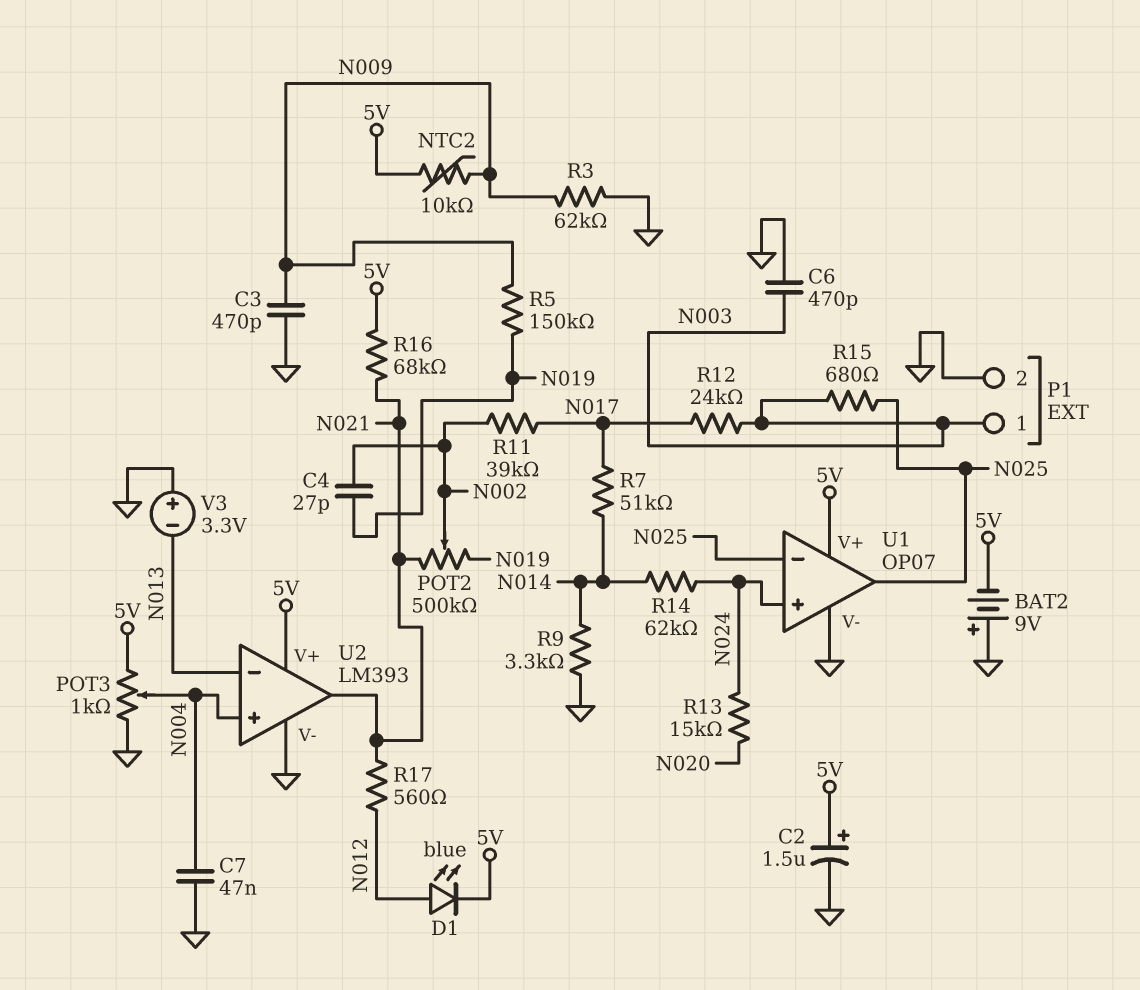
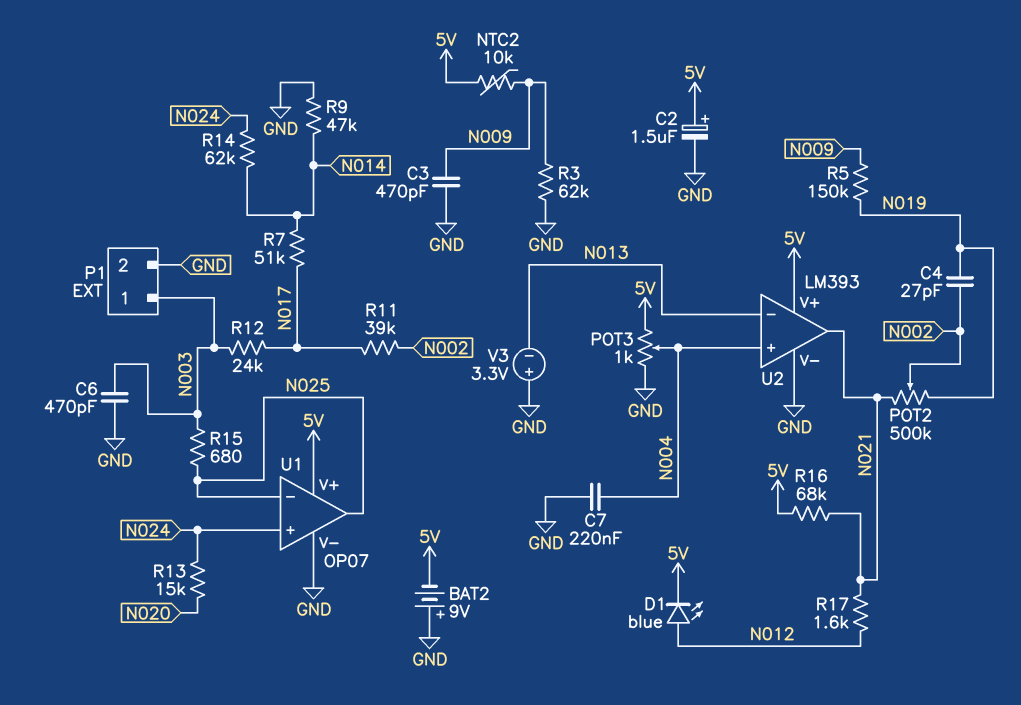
C7: 47nF (GND, N004) -> 220nF (GND, N004)
R9: 3.3k (GND, N014) -> 47k (GND, N014)
R17: 560 (N012, N021) -> 1.6k (N012, N021)

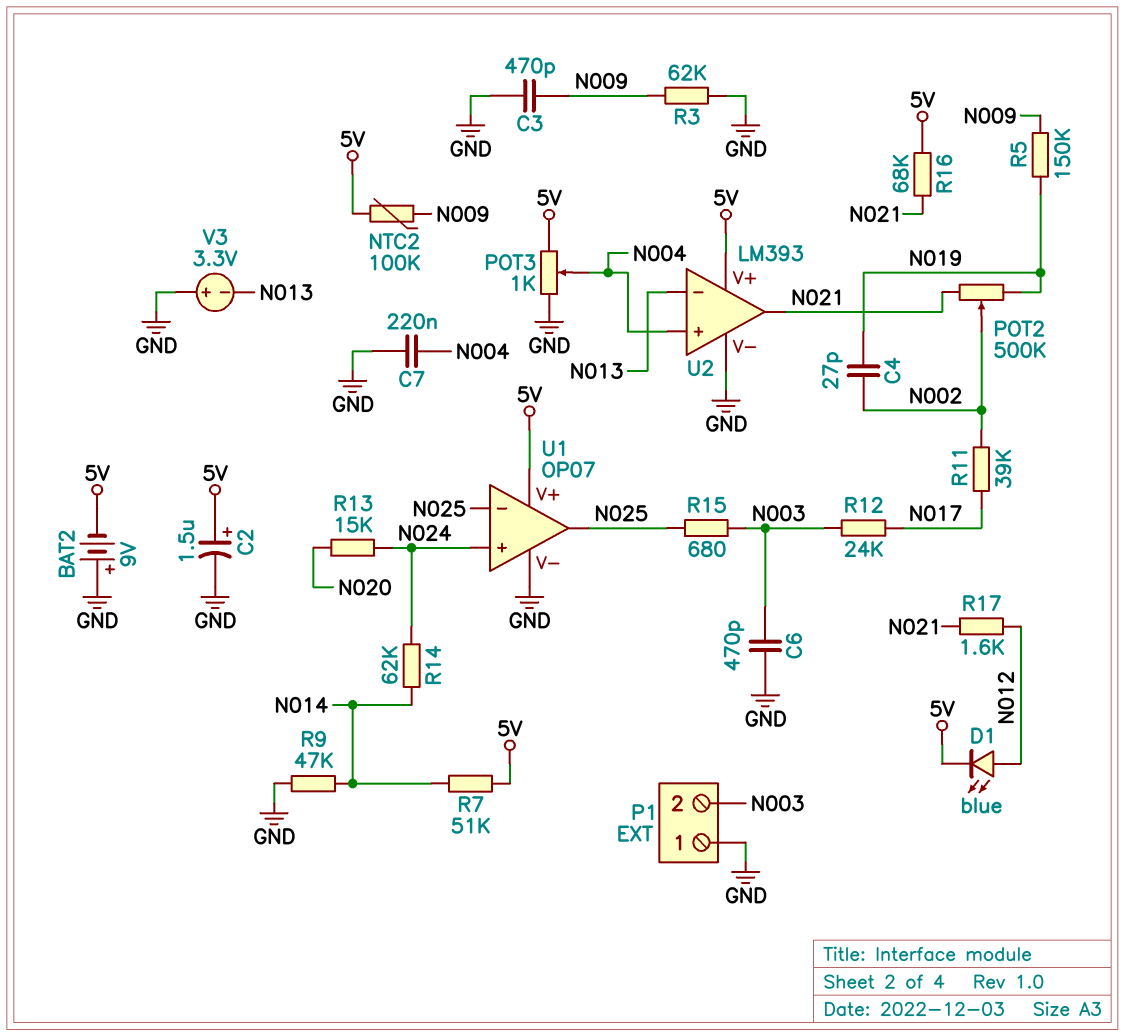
NTC2: 10k (5V, N009) -> 100k (5V, N009)
P1 pin 1: N003 -> GND
P1 pin 2: GND -> N003
R7: 51k (N014, N017) -> 51k (5V, N014)

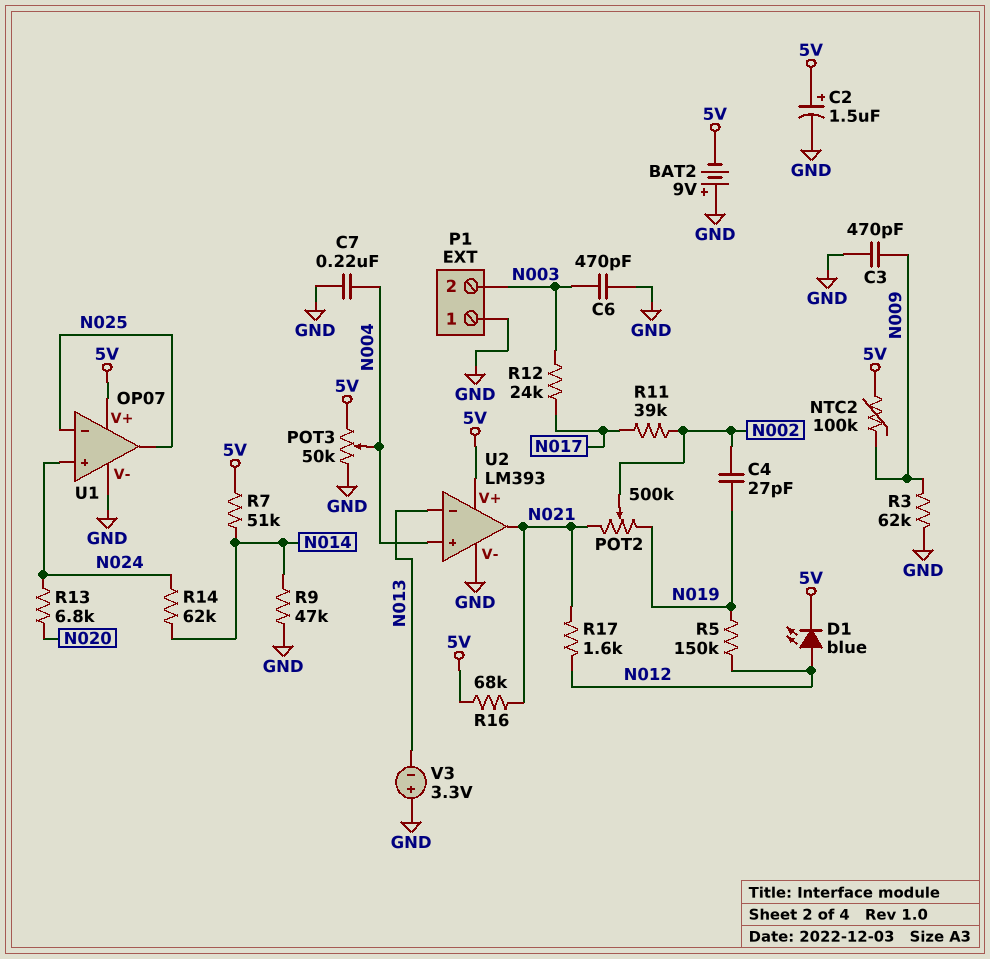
POT3: 1k (5V, GND, wiper N004) -> 50k (5V, GND, wiper N004)
R5: 150k (N009, N019) -> 150k (N012, N019)
R13: 15k (N020, N024) -> 6.8k (N020, N024)
R15: 680 (N003, N025) -> none

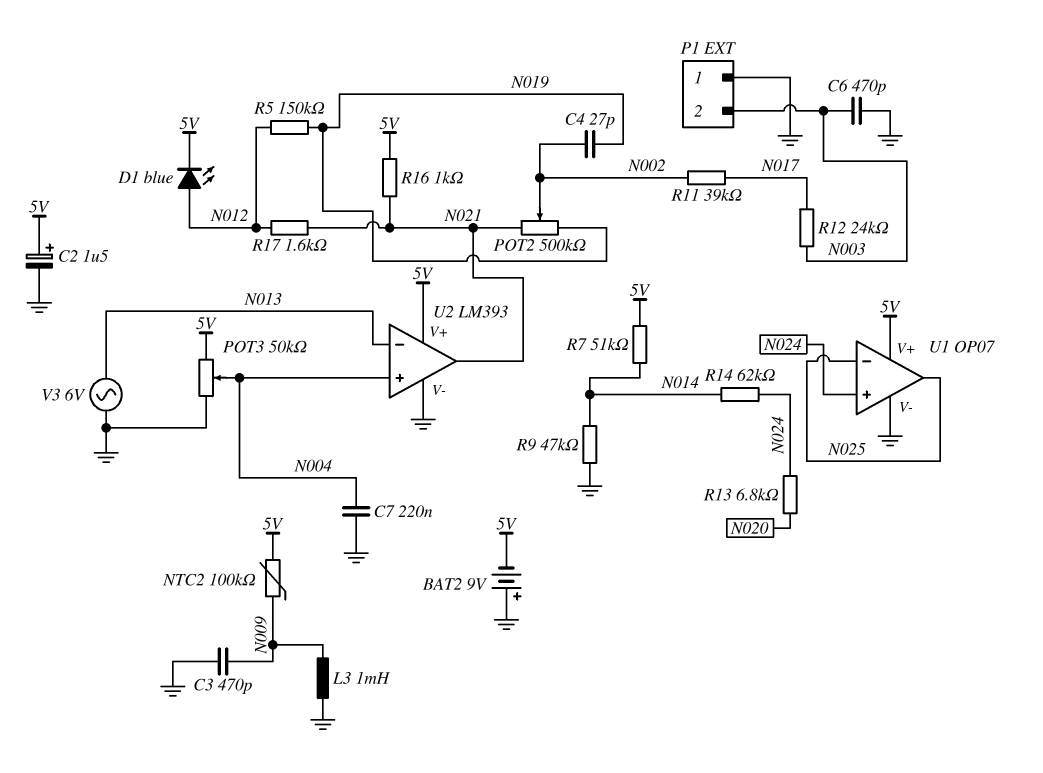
L3: none -> 1mH (GND, N009)
R3: 62k (GND, N009) -> none
R16: 68k (5V, N021) -> 1k (5V, N021)
V3: 3.3V (plus GND, minus N013) -> AC 6V (GND, N013)

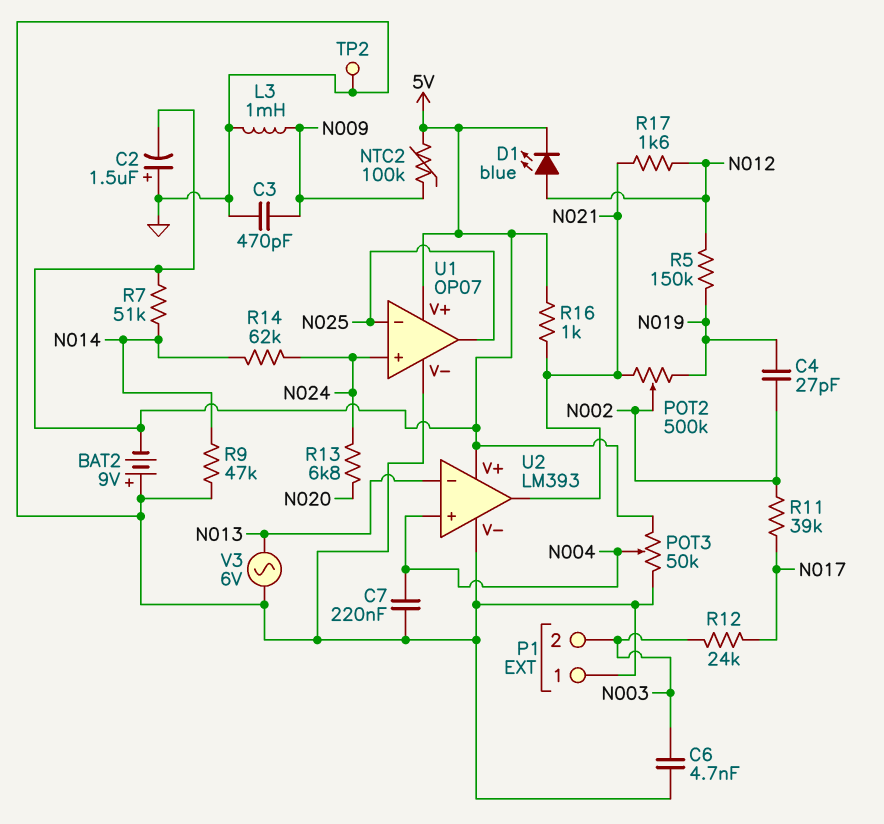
C2: 1.5uF (plus 5V, minus GND) -> 1.5uF (plus GND, minus 5V)
C6: 470pF (GND, N003) -> 4.7nF (GND, N003)
TP2: none -> test point (GND)

